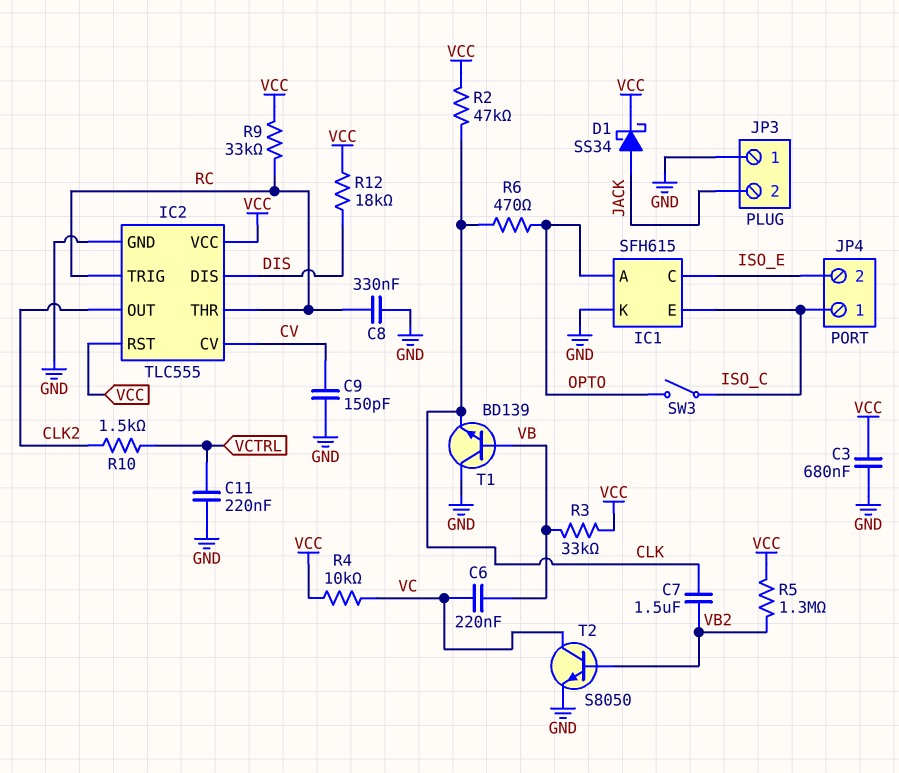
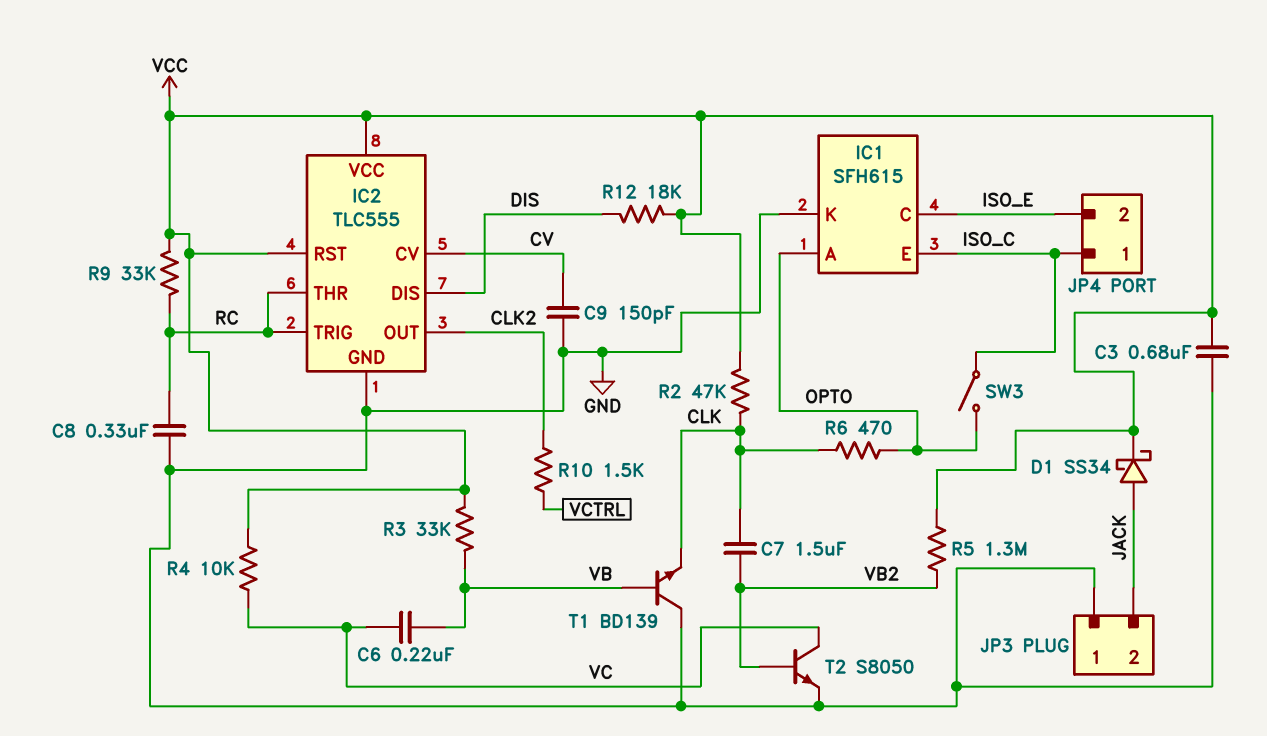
C11: 220nF (GND, VCTRL) -> none

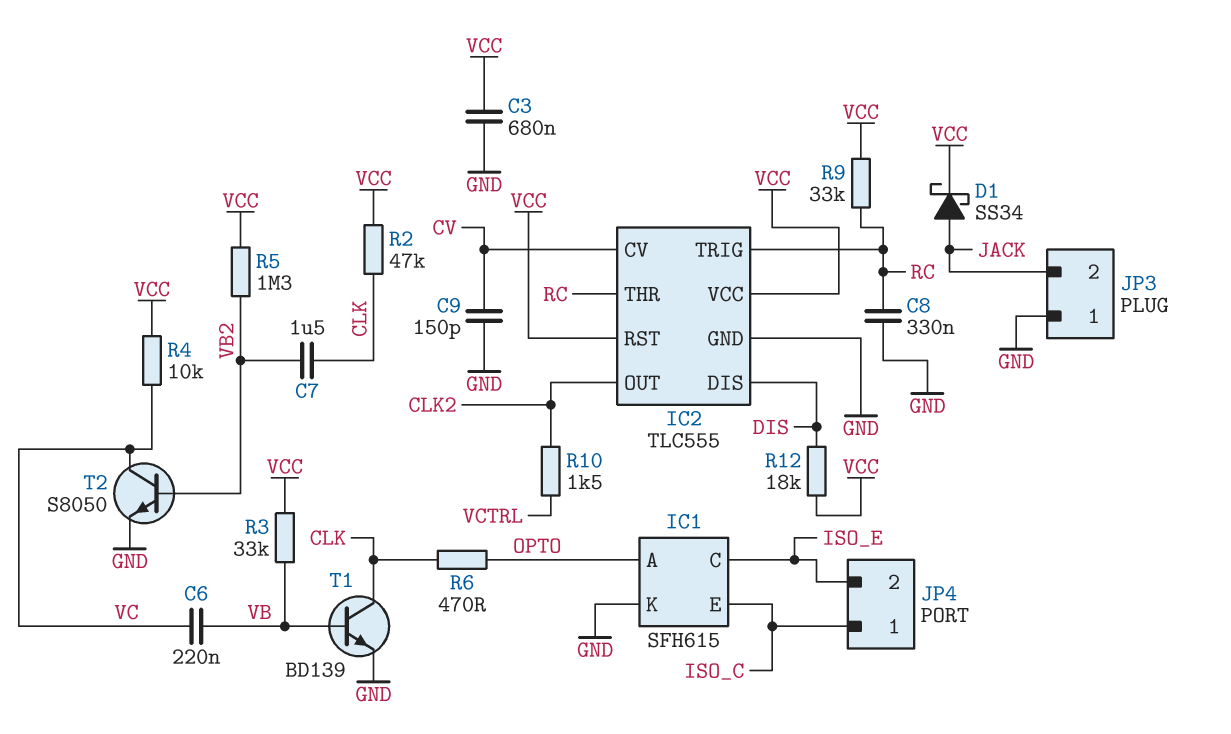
SW3: switch (ISO_C, OPTO) -> none
T1: NPN BD139 (B VB, C GND, E CLK) -> NPN BD139 (B VB, C CLK, E GND)

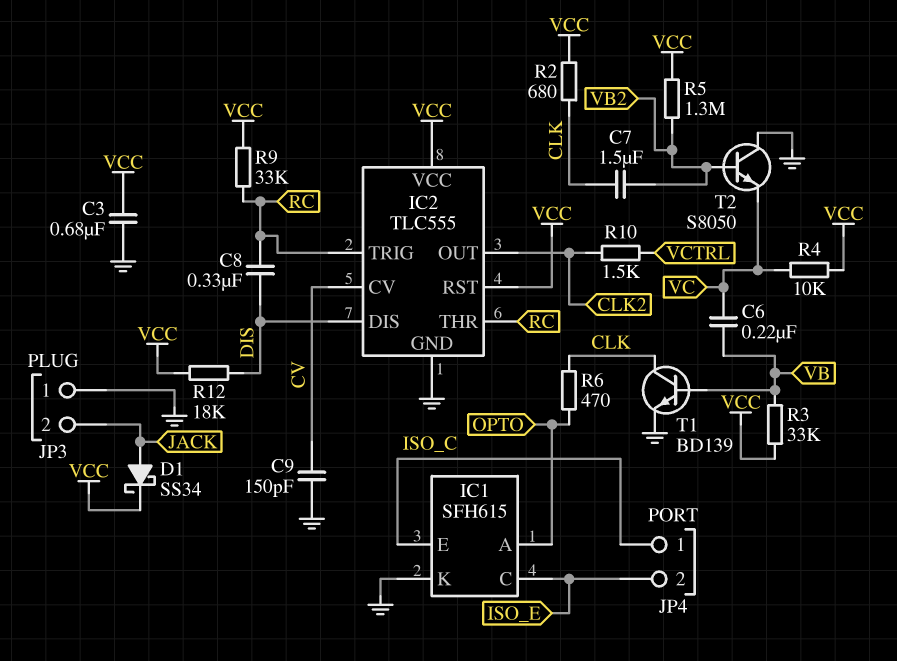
C8: 330nF (GND, RC) -> 330nF (DIS, RC)
R2: 47k (CLK, VCC) -> 680 (CLK, VCC)
T2: NPN S8050 (B VB2, C VC, E GND) -> NPN S8050 (B VB2, C GND, E VC)

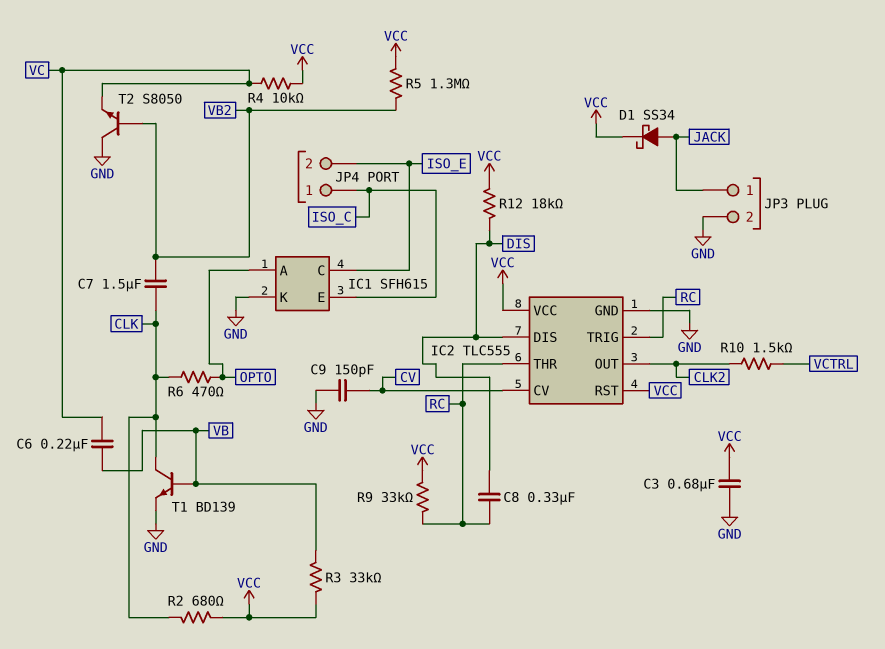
JP3 pin 1: GND -> JACK
JP3 pin 2: JACK -> GND

